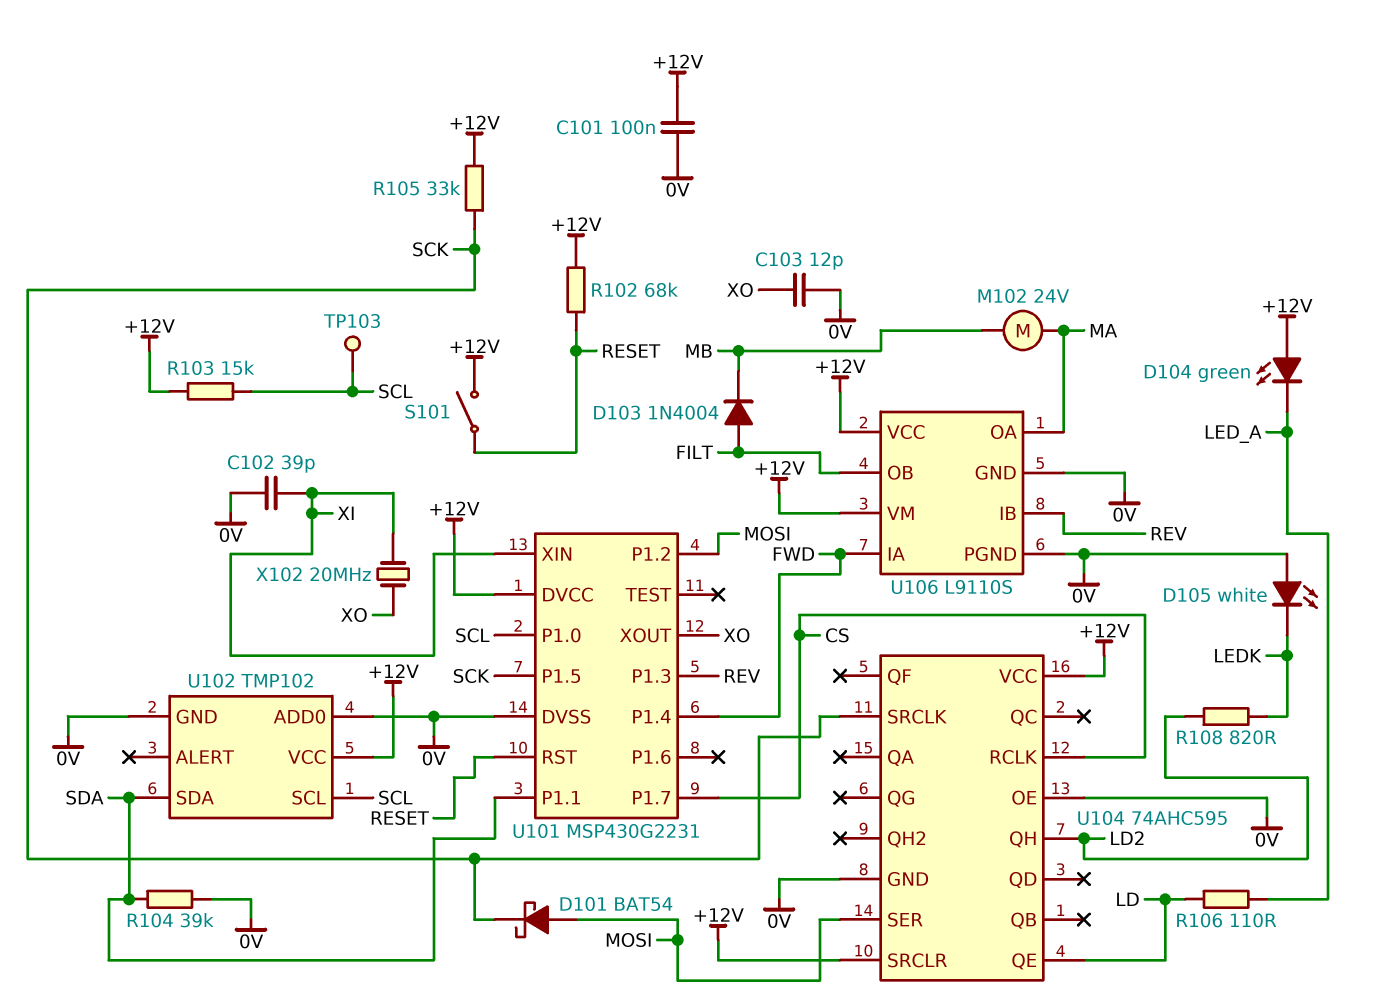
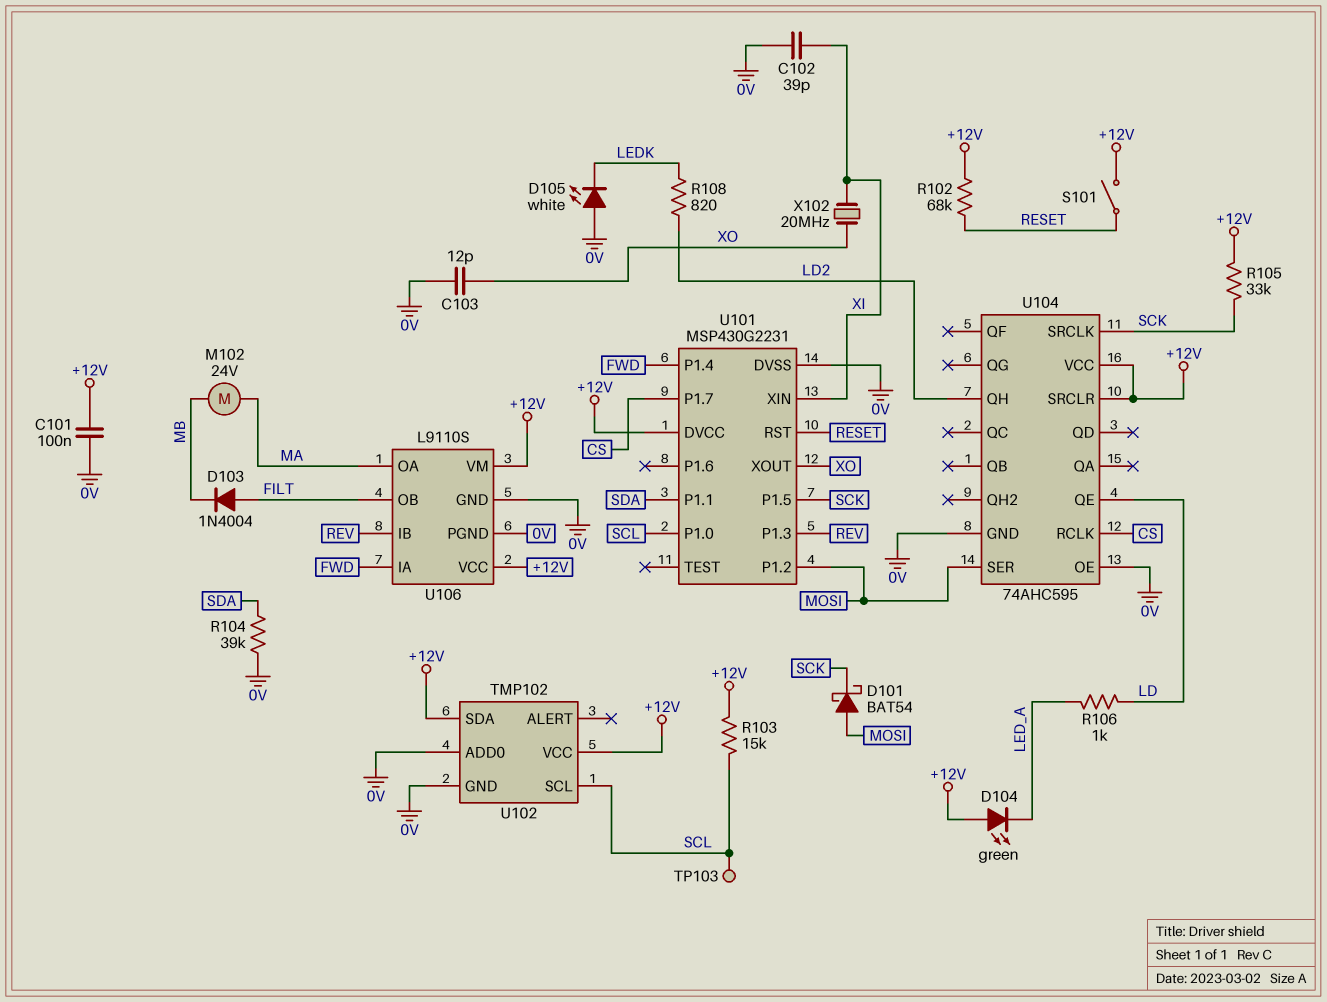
R106: 110 (LD, LED_A) -> 1k (LD, LED_A)
U102 pin SDA: SDA -> +12V

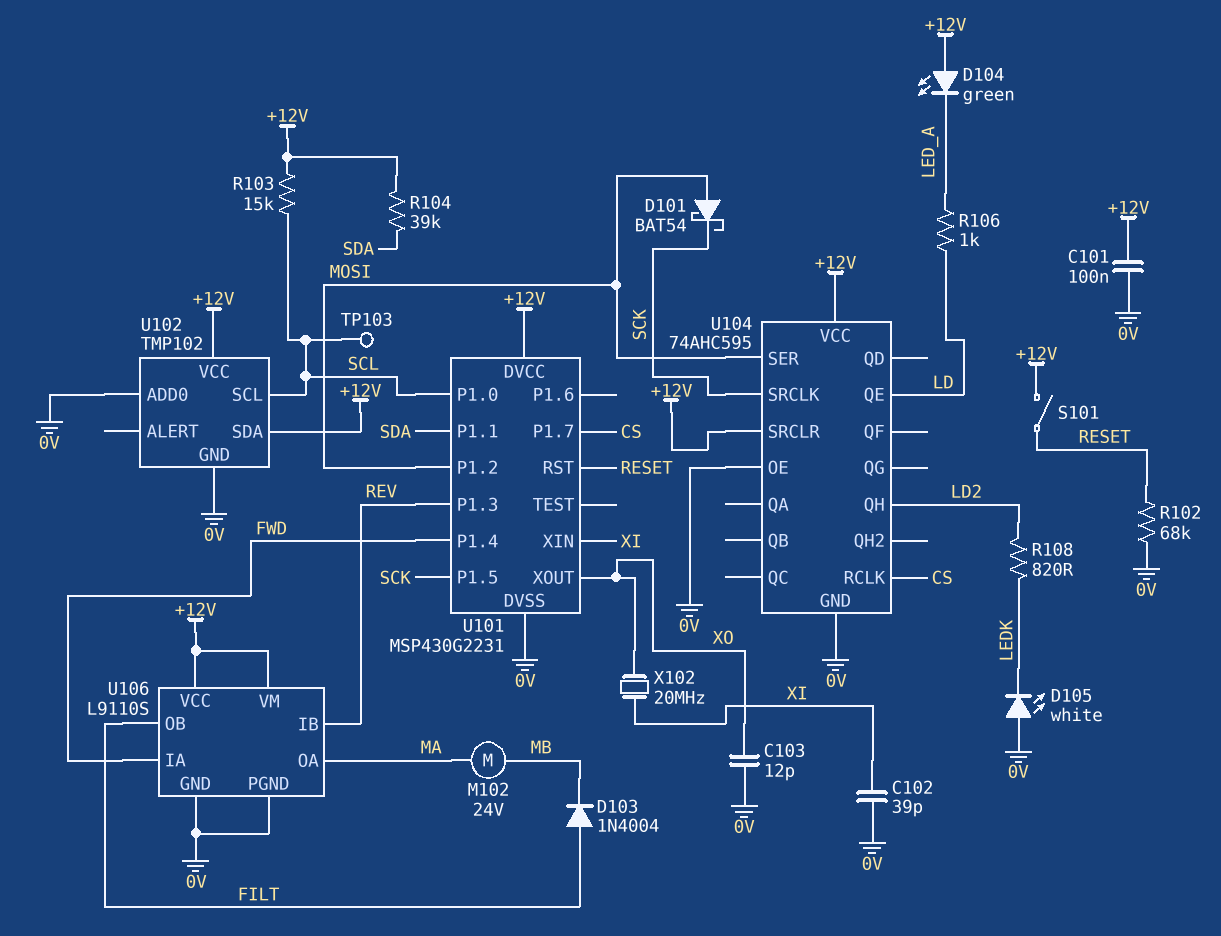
R102: 68k (+12V, RESET) -> 68k (0V, RESET)
R104: 39k (0V, SDA) -> 39k (+12V, SDA)
R105: 33k (+12V, SCK) -> none

